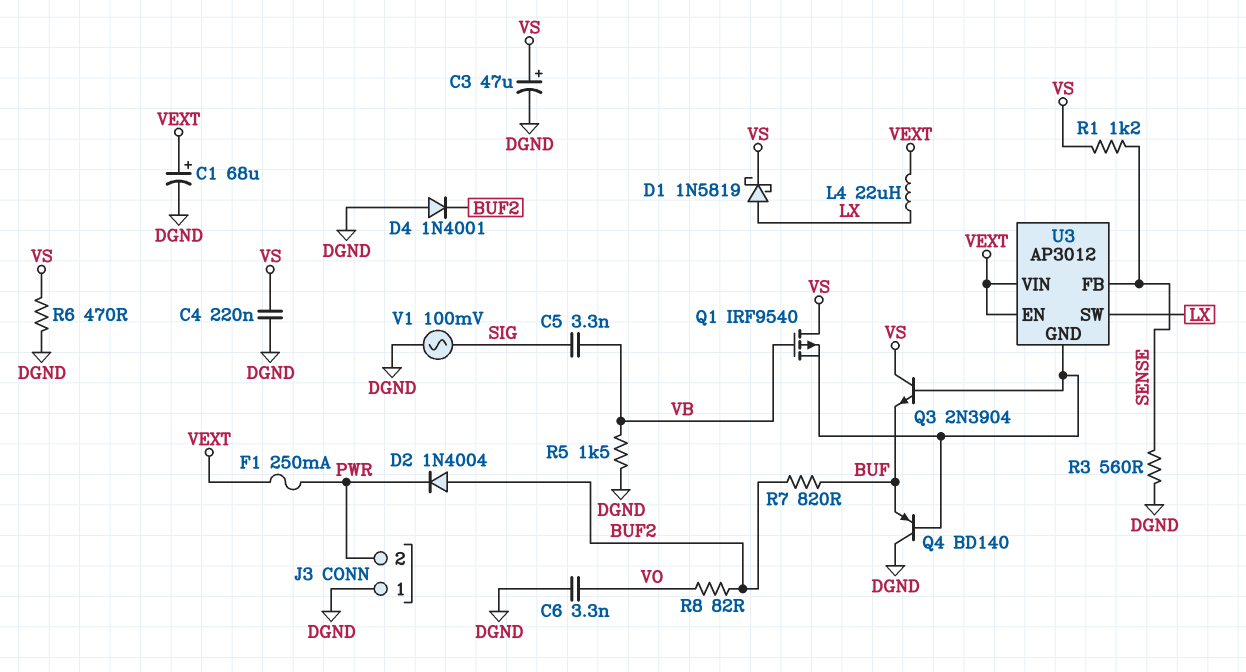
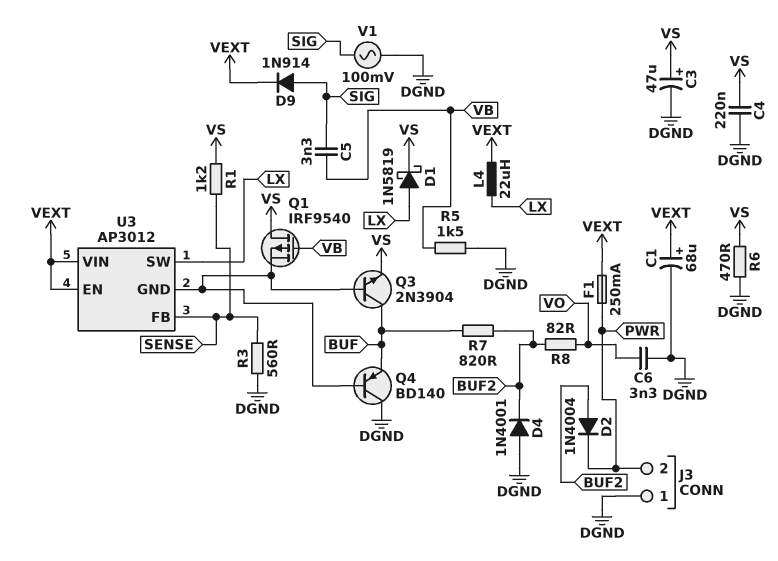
D9: none -> diode 1N914 (A SIG, K VEXT)
Q3: NPN 2N3904 (B U3/GND, C VS, E BUF) -> NPN 2N3904 (B U3/GND, C BUF, E VS)

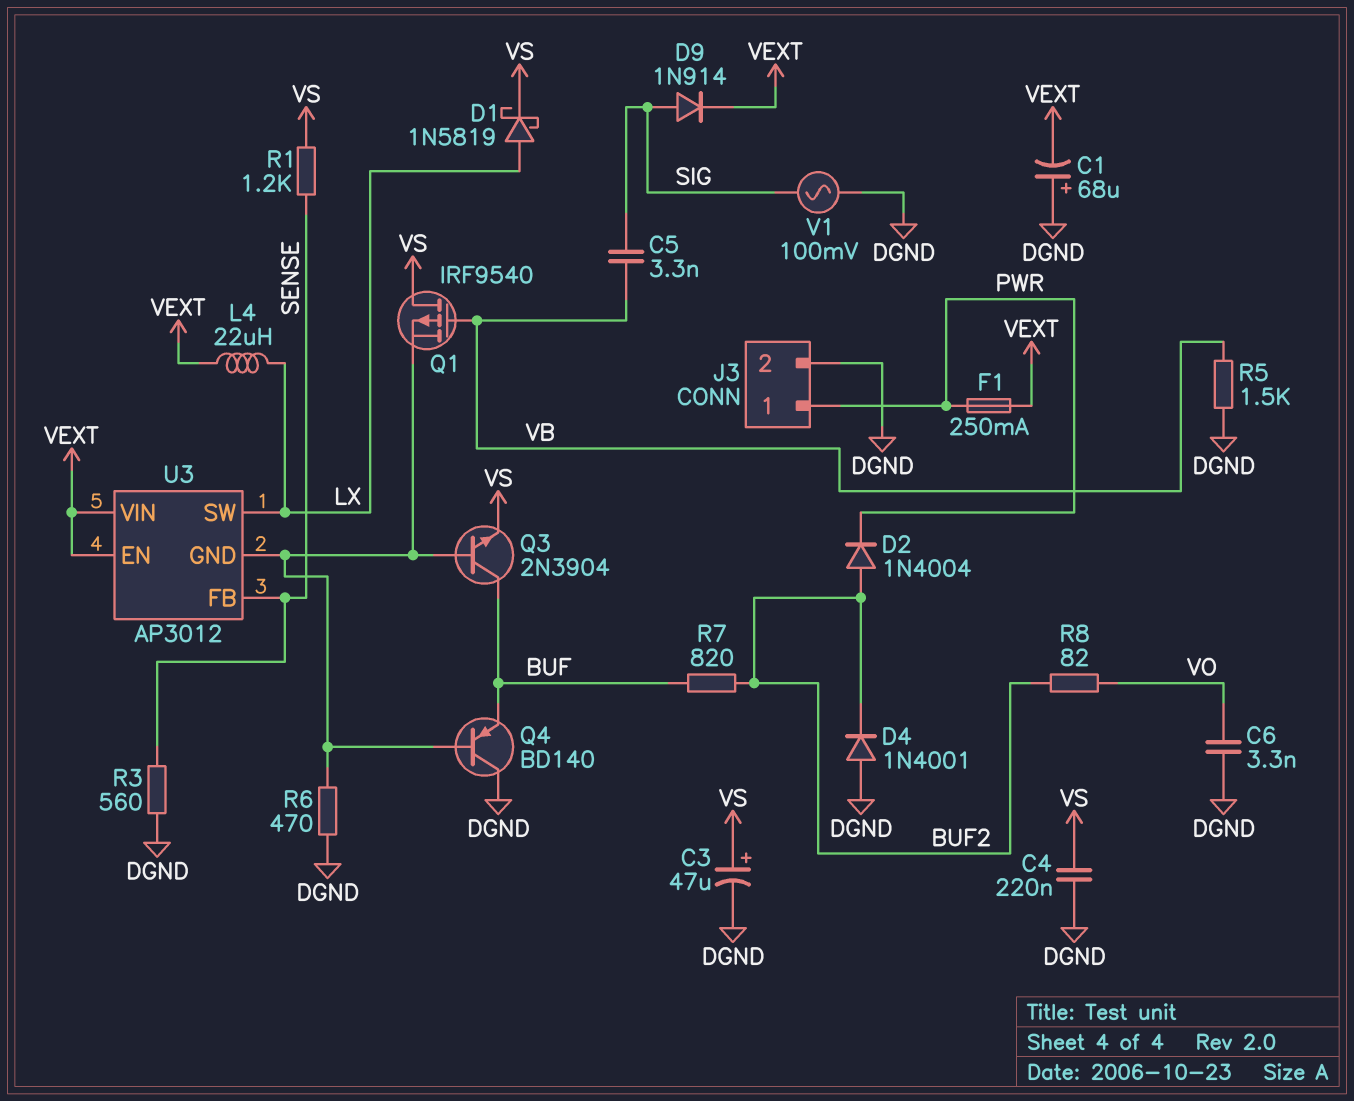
C1: 68uF (plus VEXT, minus DGND) -> 68uF (plus DGND, minus VEXT)
J3 pin 1: DGND -> PWR
J3 pin 2: PWR -> DGND
R6: 470 (DGND, VS) -> 470 (DGND, U3/GND)

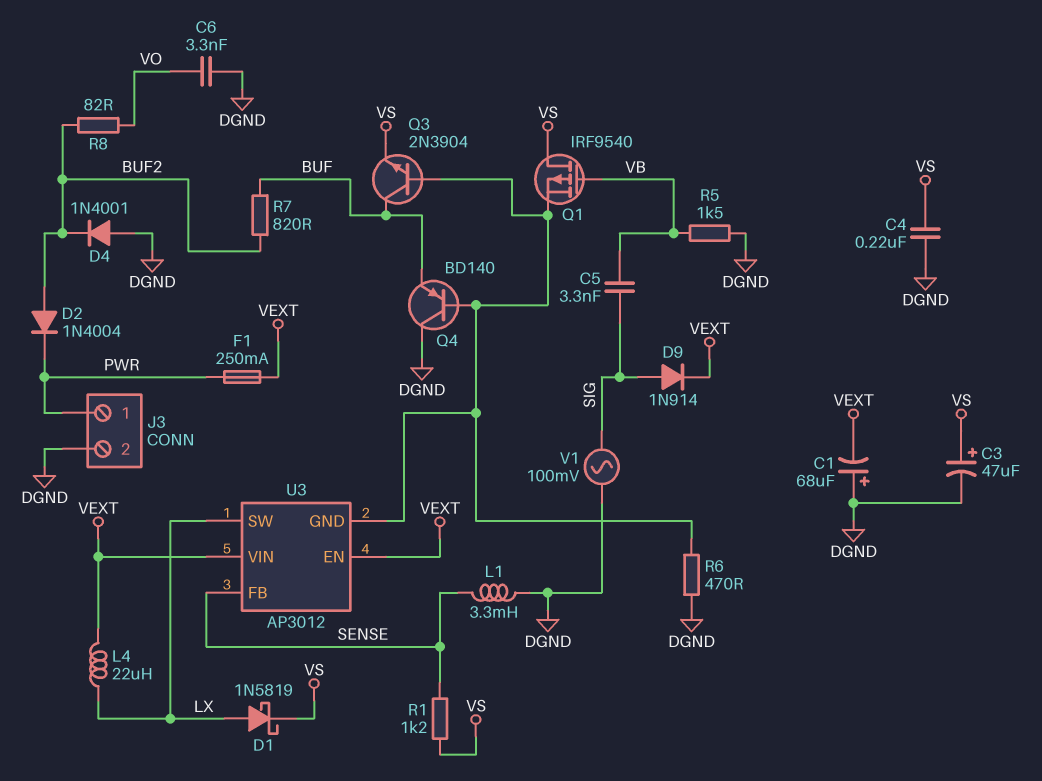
L1: none -> 3.3mH (DGND, SENSE)
R3: 560 (DGND, SENSE) -> none

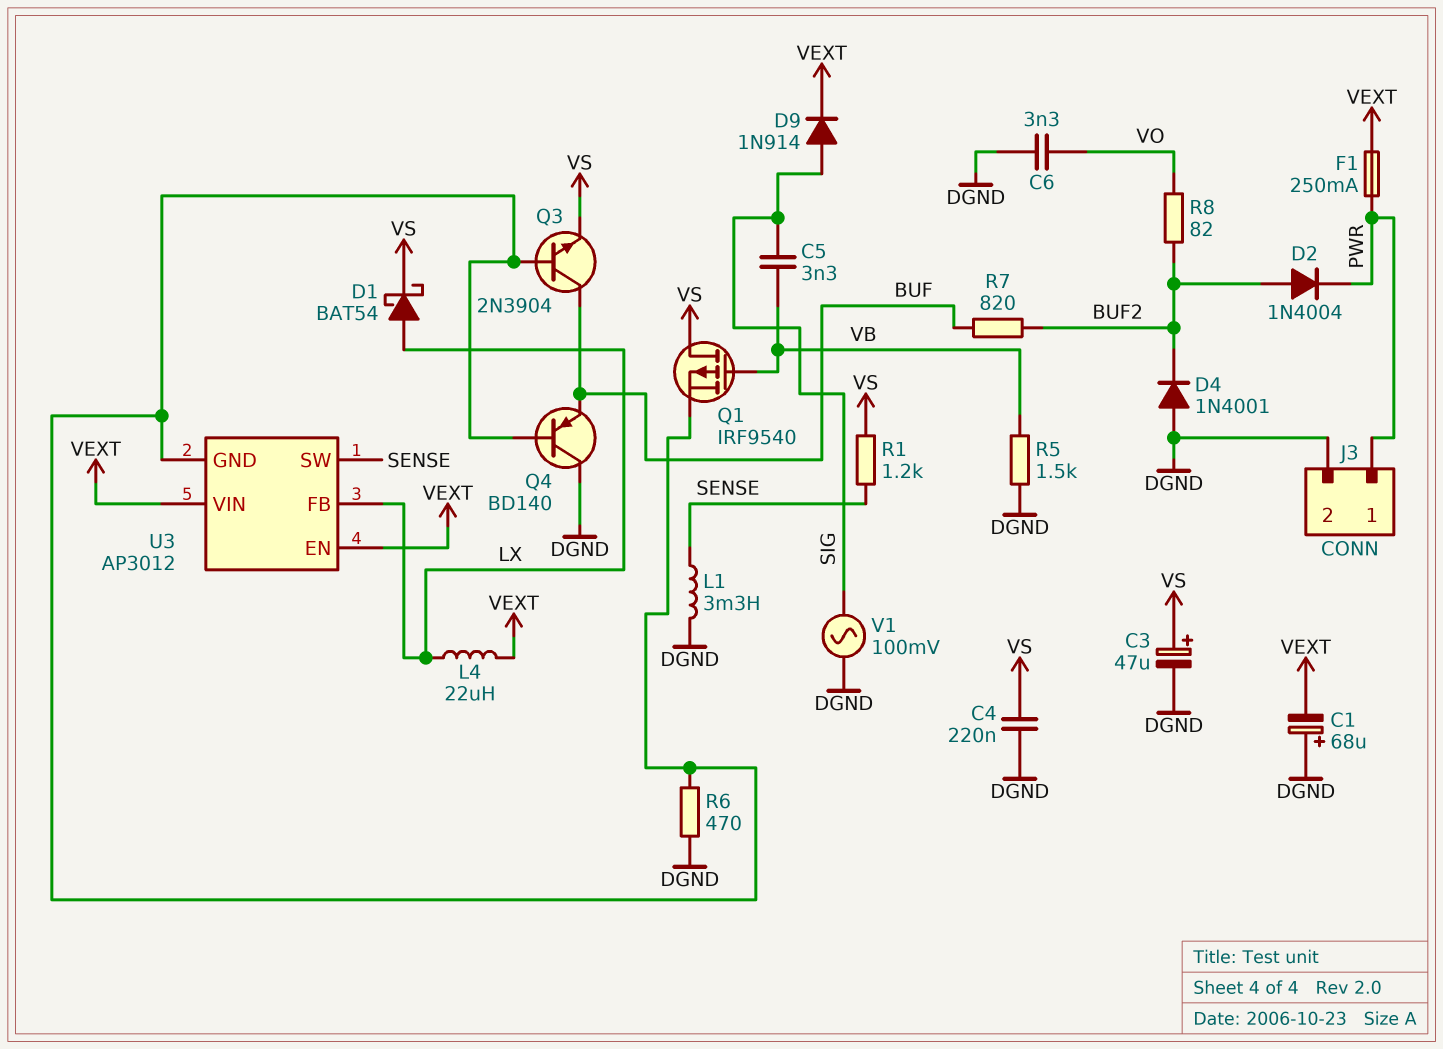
D1: schottky 1N5819 (A LX, K VS) -> schottky BAT54 (A LX, K VS)
U3 pin FB: SENSE -> LX
U3 pin SW: LX -> SENSE

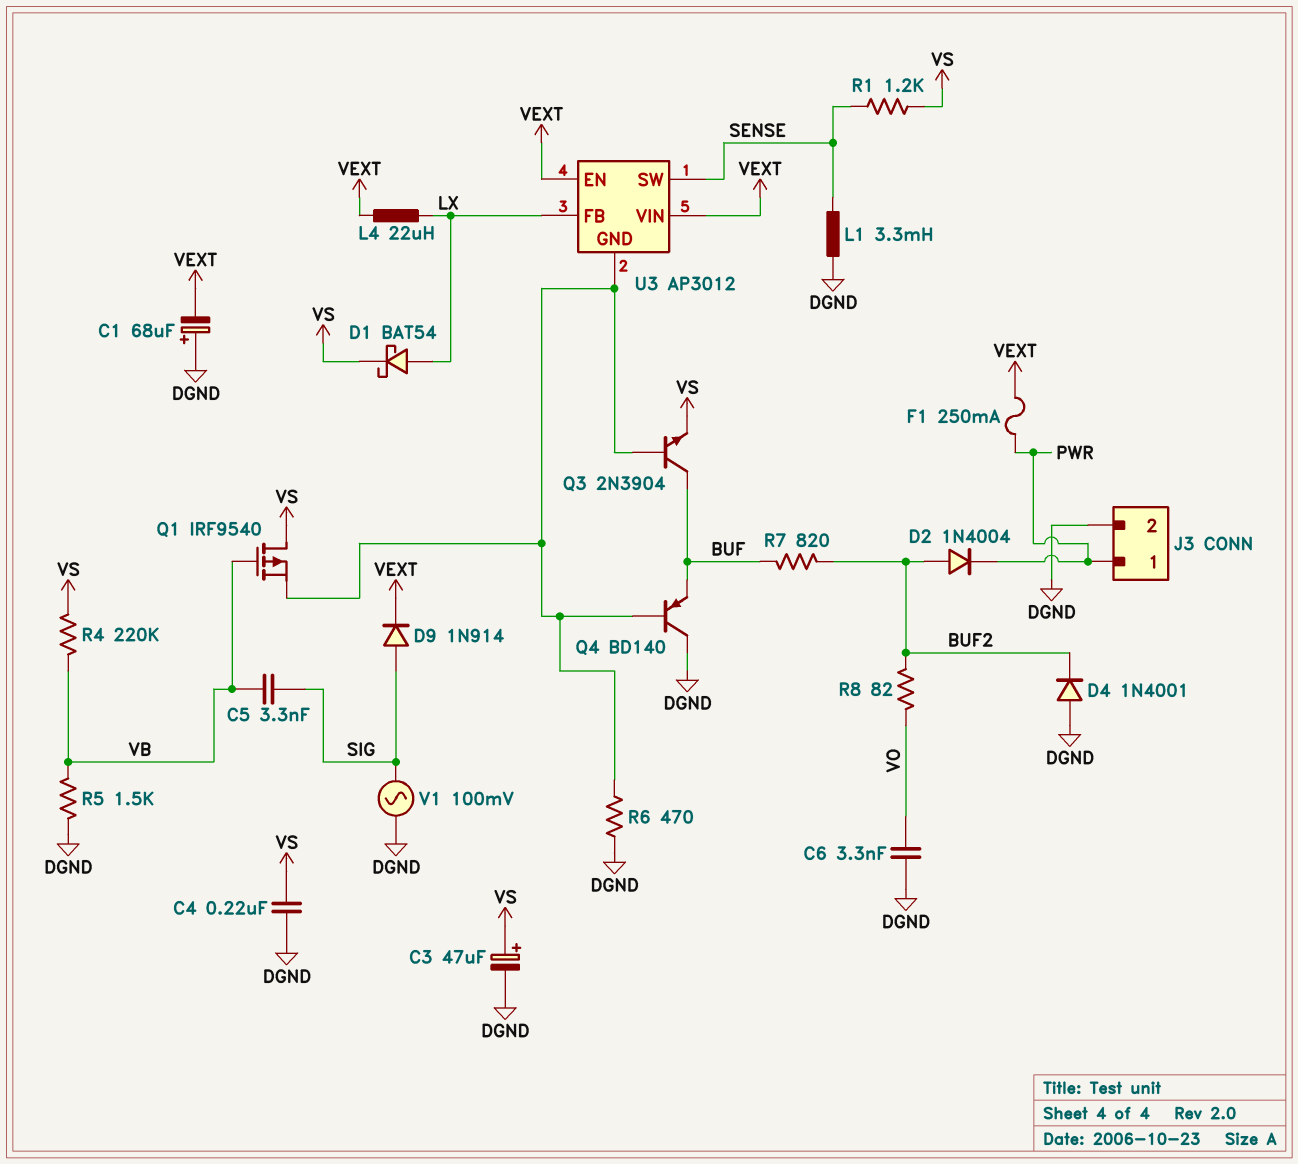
R4: none -> 220k (VB, VS)

